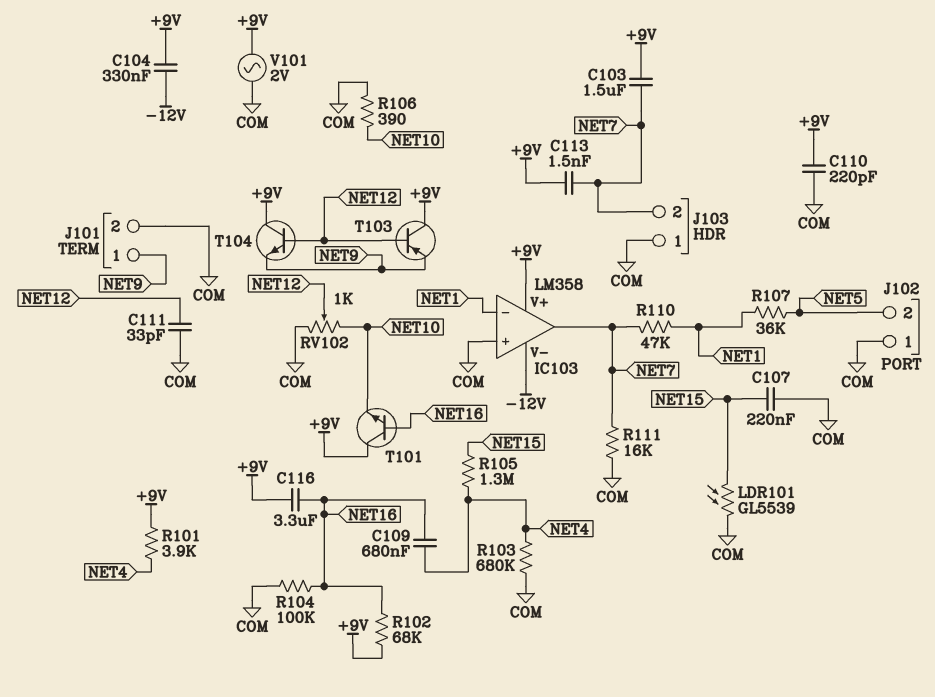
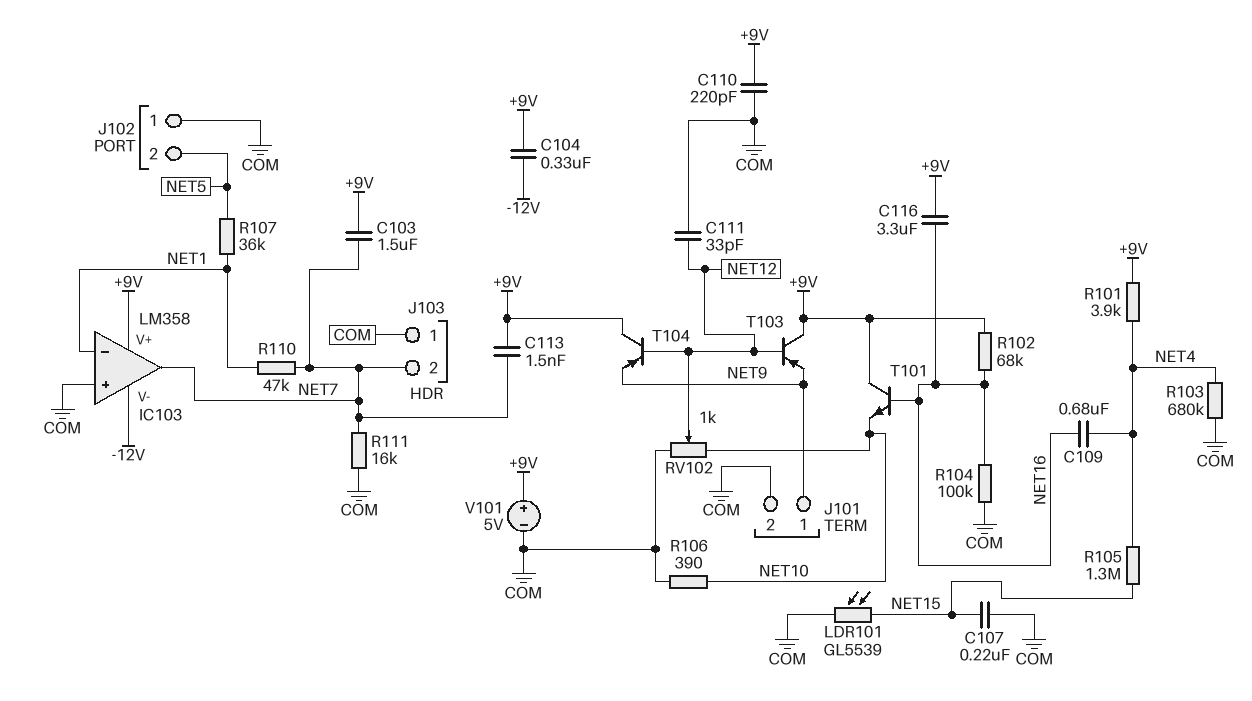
T104: NPN (B NET12, C +9V, E NET9) -> PNP (B NET12, C +9V, E NET9)
V101: AC 2V (+9V, COM) -> 5V (plus +9V, minus COM)

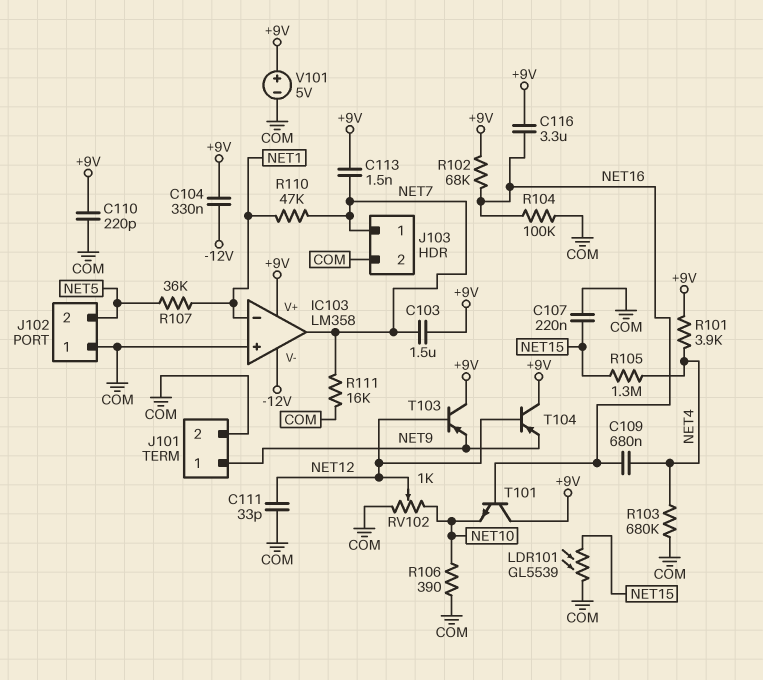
J103 pin 1: COM -> NET7
J103 pin 2: NET7 -> COM

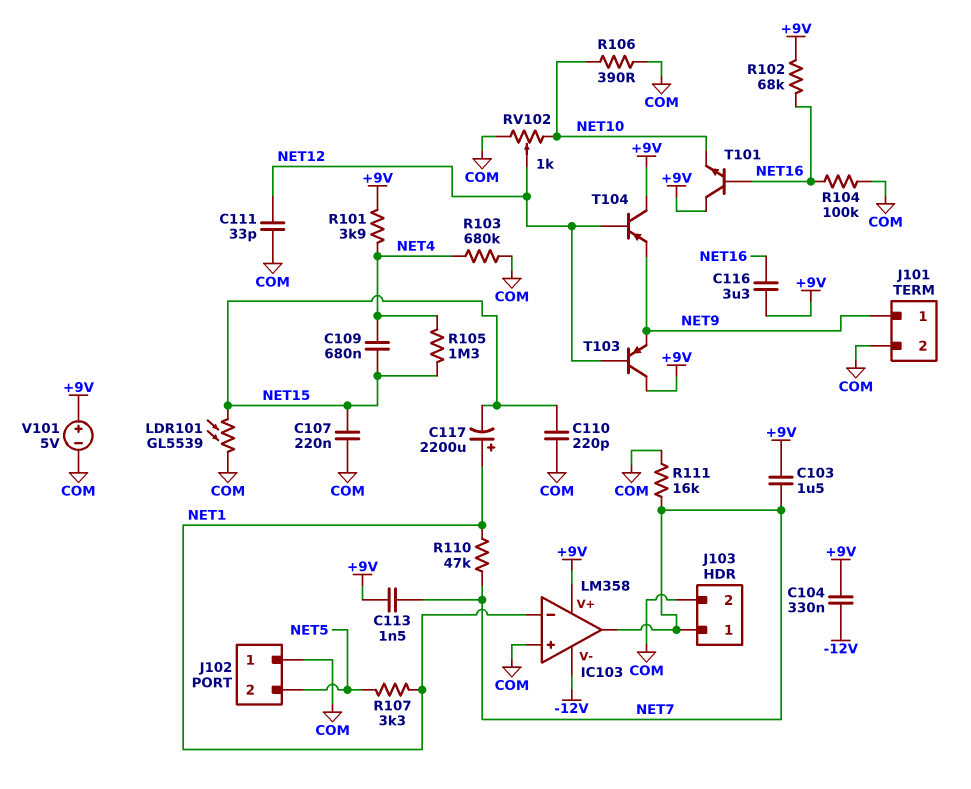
C109: 680nF (NET4, NET16) -> 680nF (NET4, NET15)
C110: 220pF (+9V, COM) -> 220pF (COM, NET15)
C117: none -> 2200uF (plus NET1, minus NET15)
R107: 36k (NET1, NET5) -> 3.3k (NET1, NET5)

